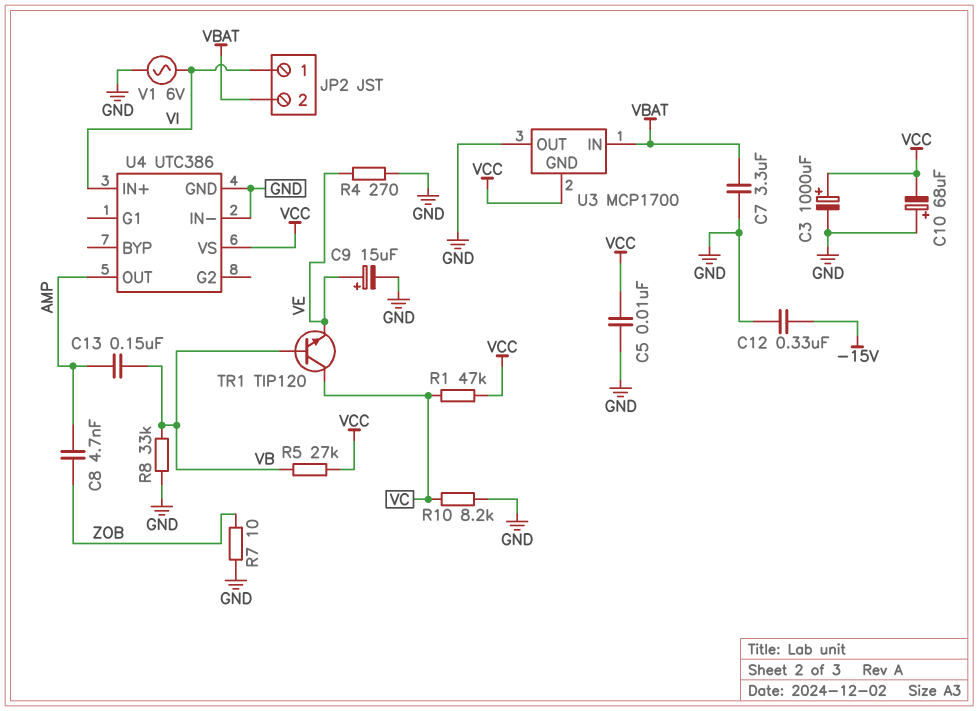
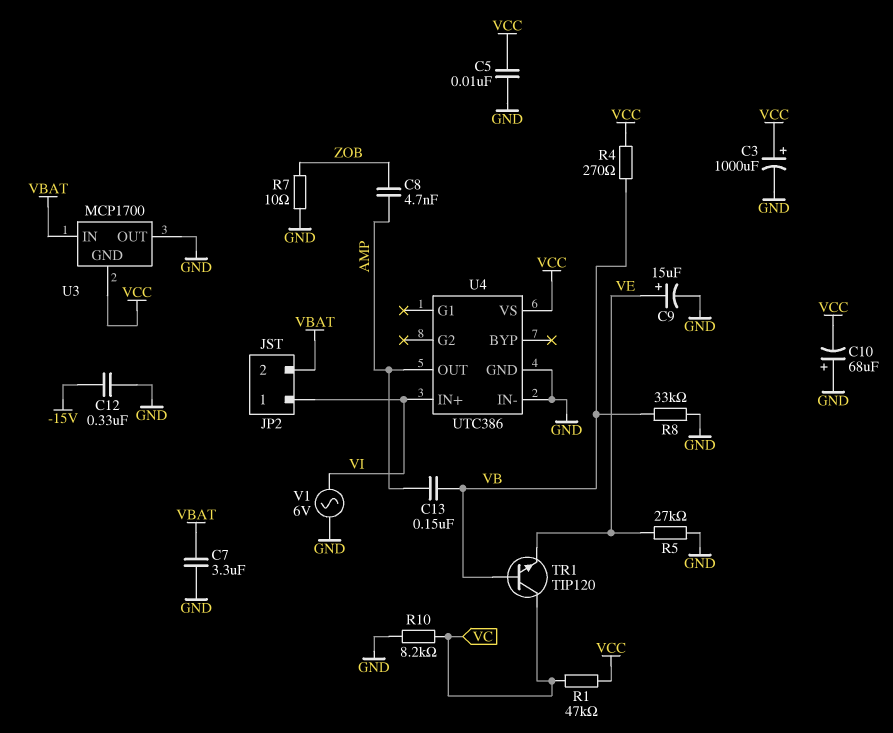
R4: 270 (GND, VE) -> 270 (VB, VCC)
R5: 27k (VB, VCC) -> 27k (GND, VE)

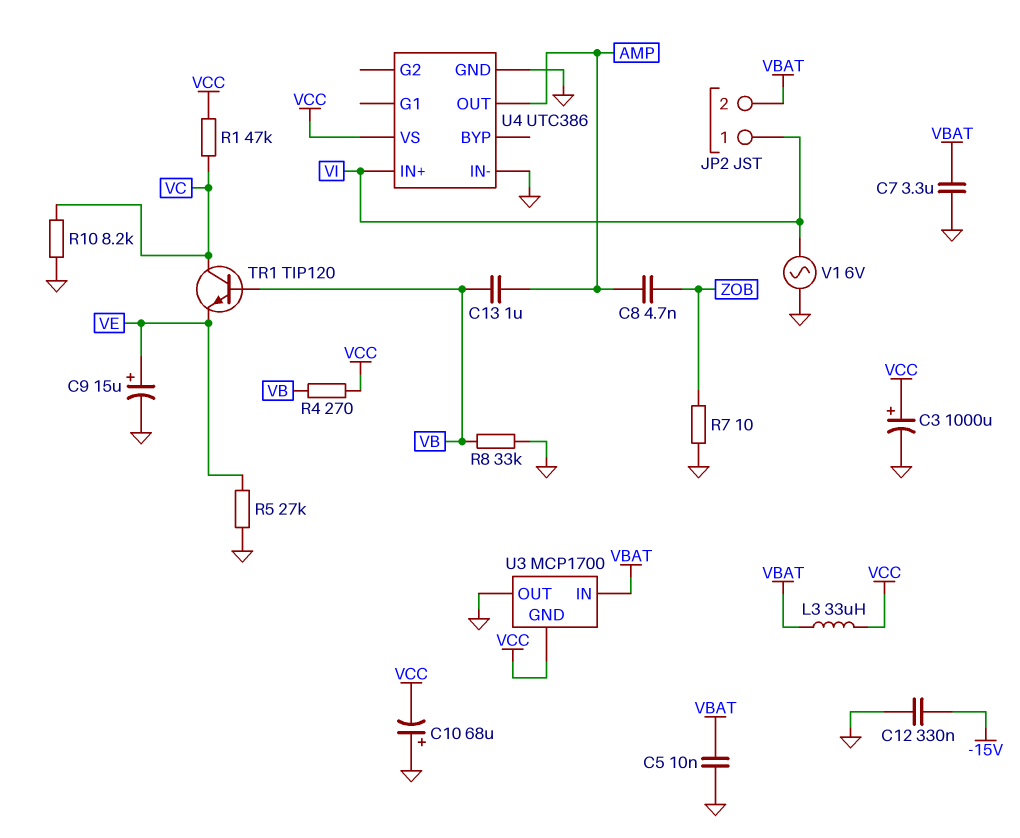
C5: 10nF (GND, VCC) -> 10nF (GND, VBAT)
C13: 150nF (AMP, VB) -> 1uF (AMP, VB)
L3: none -> 33uH (VBAT, VCC)

